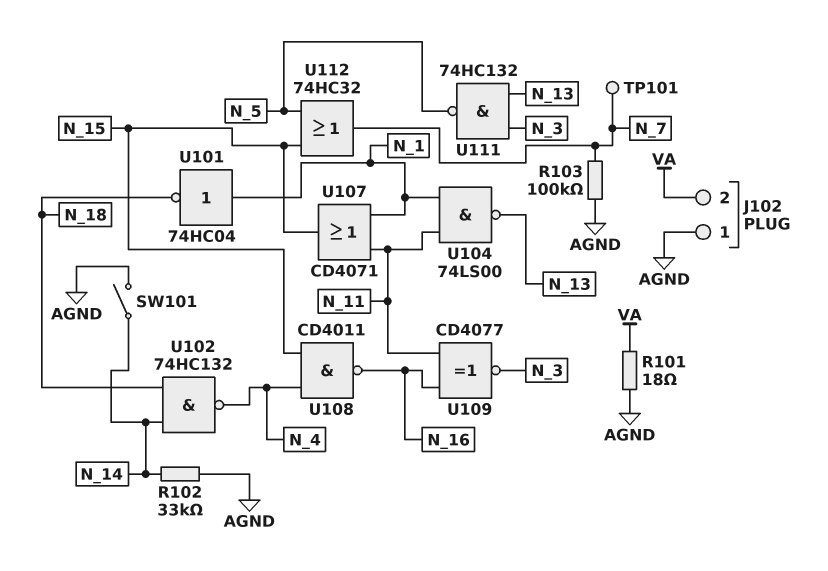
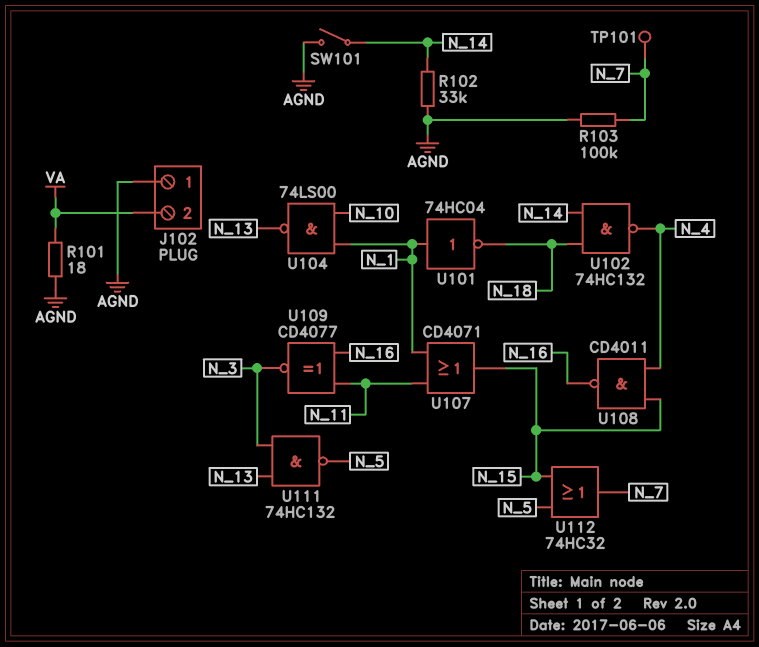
U104: NAND 74LS00 (in N_1, in N_11, out N_13) -> NAND 74LS00 (in N_1, in N_10, out N_13)

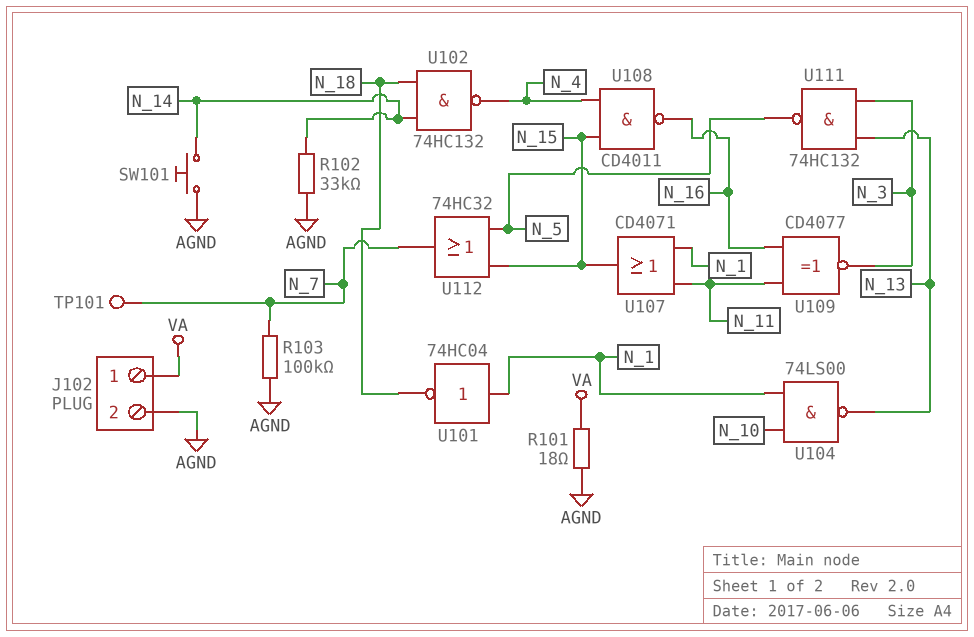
J102 pin 1: AGND -> VA
J102 pin 2: VA -> AGND
SW101: switch (AGND, N_14) -> button (AGND, N_14)

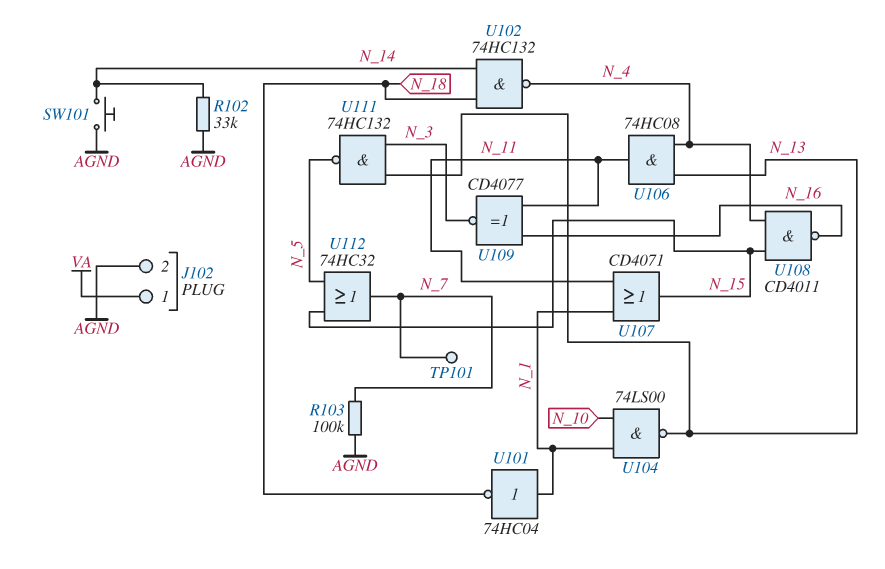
R101: 18 (AGND, VA) -> none
U106: none -> AND 74HC08 (in N_4, in N_13, out N_11)

